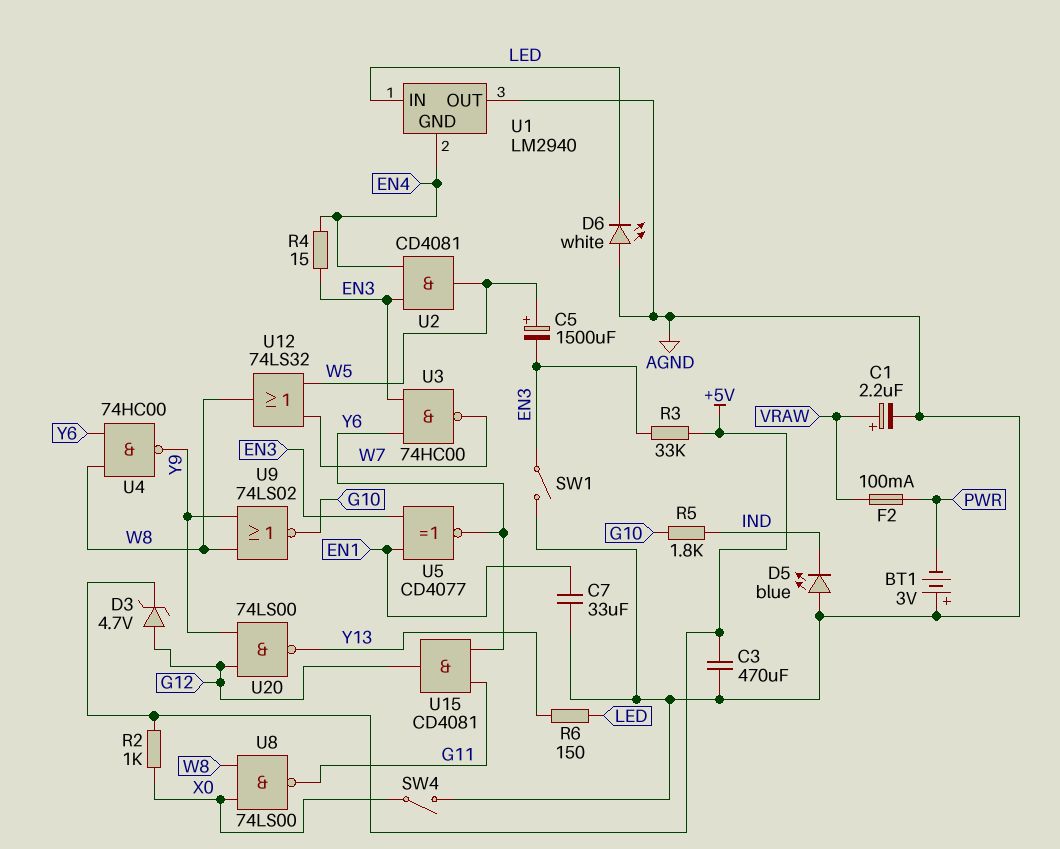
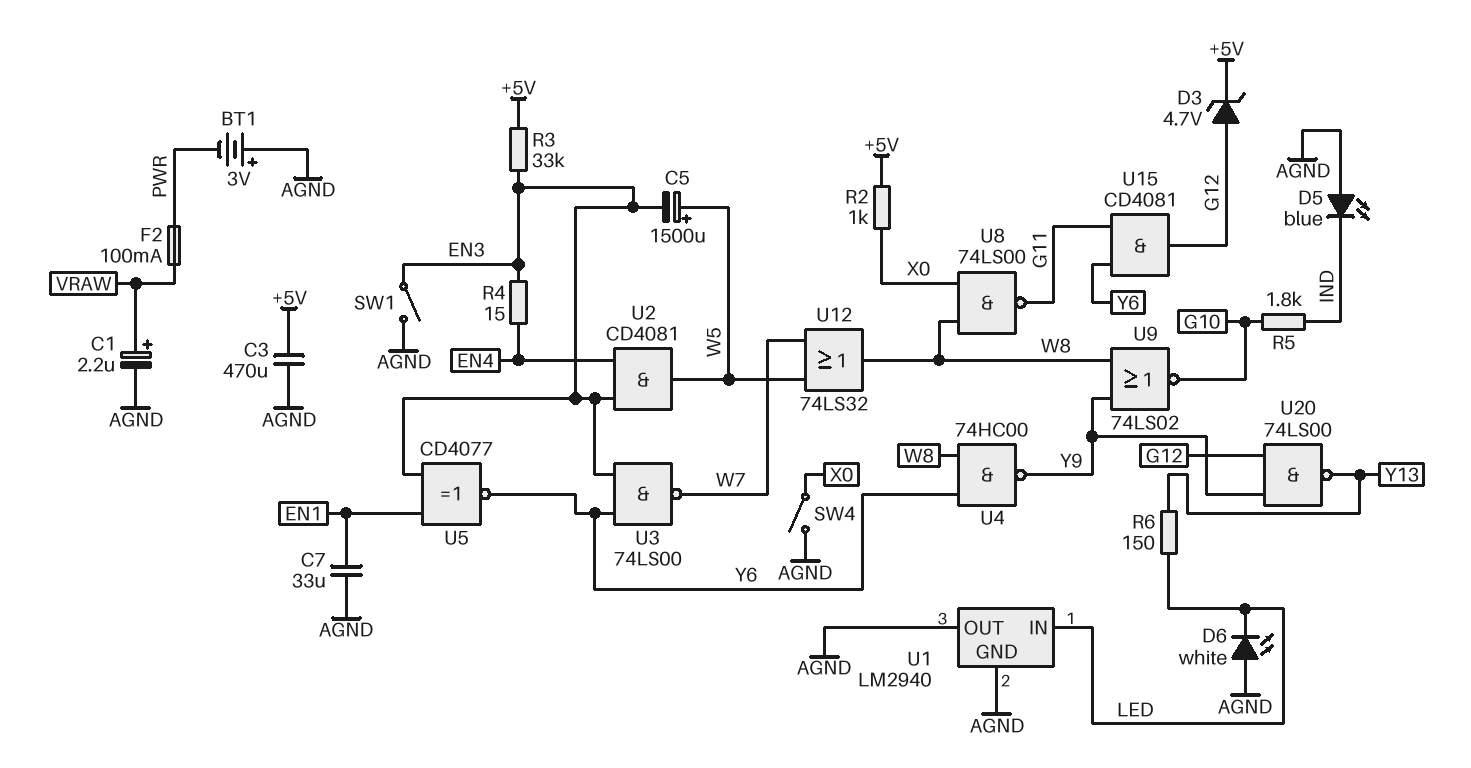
U1 pin GND: EN4 -> AGND
U3: NAND 74HC00 (in EN3, in Y6, out W7) -> NAND 74LS00 (in EN3, in Y6, out W7)

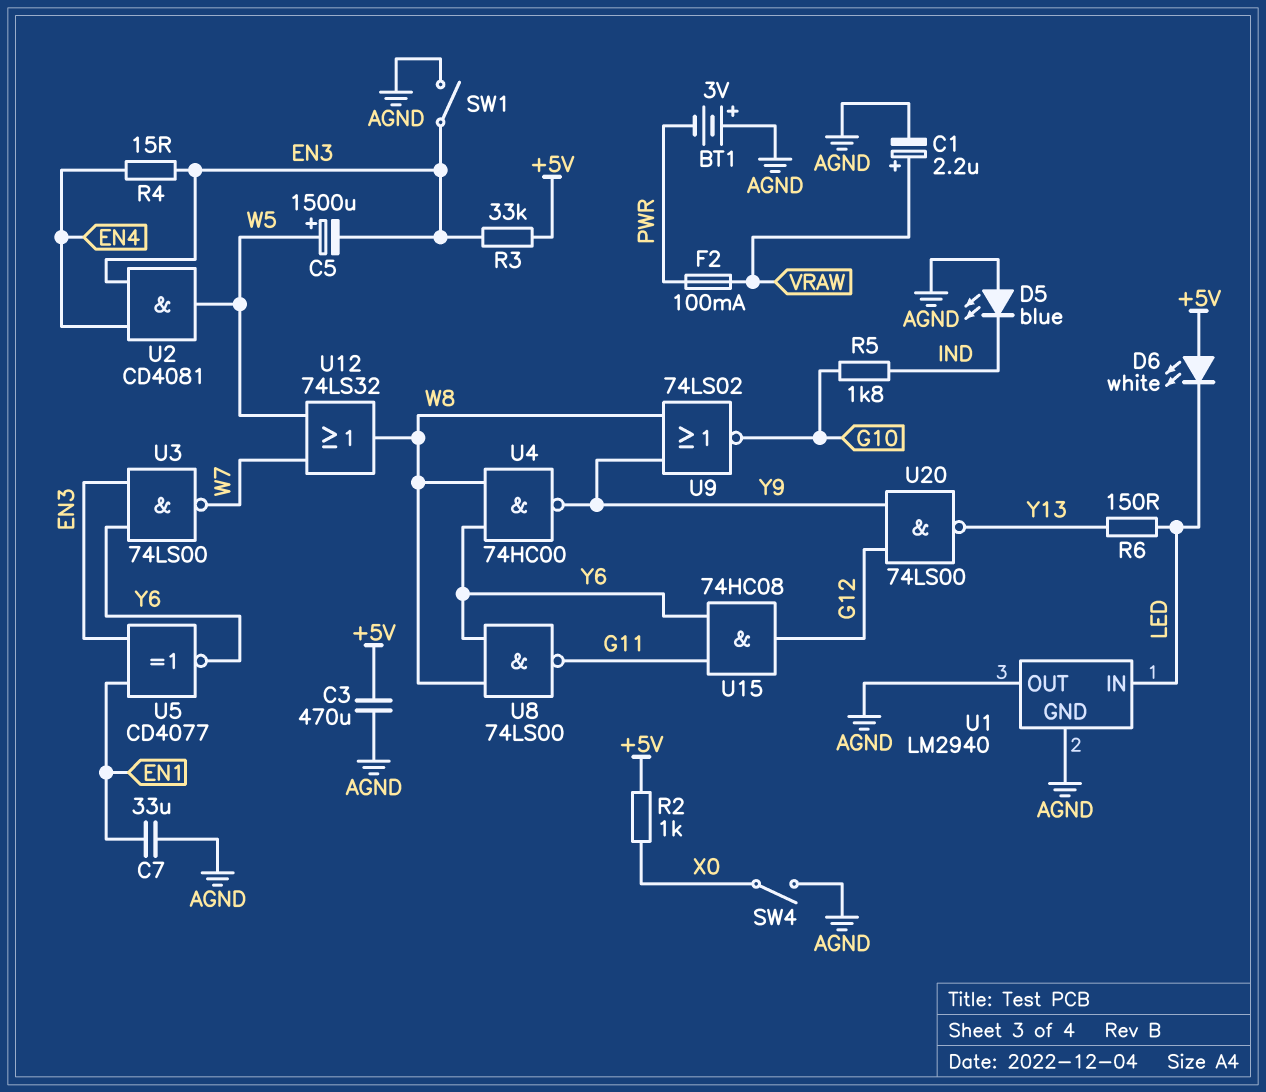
D3: zener 4.7V (A G12, K +5V) -> none
D6: LED white (A AGND, K LED) -> LED white (A +5V, K LED)
U8: NAND 74LS00 (in W8, in X0, out G11) -> NAND 74LS00 (in W8, in Y6, out G11)
U15: AND CD4081 (in G11, in Y6, out G12) -> AND 74HC08 (in G11, in Y6, out G12)

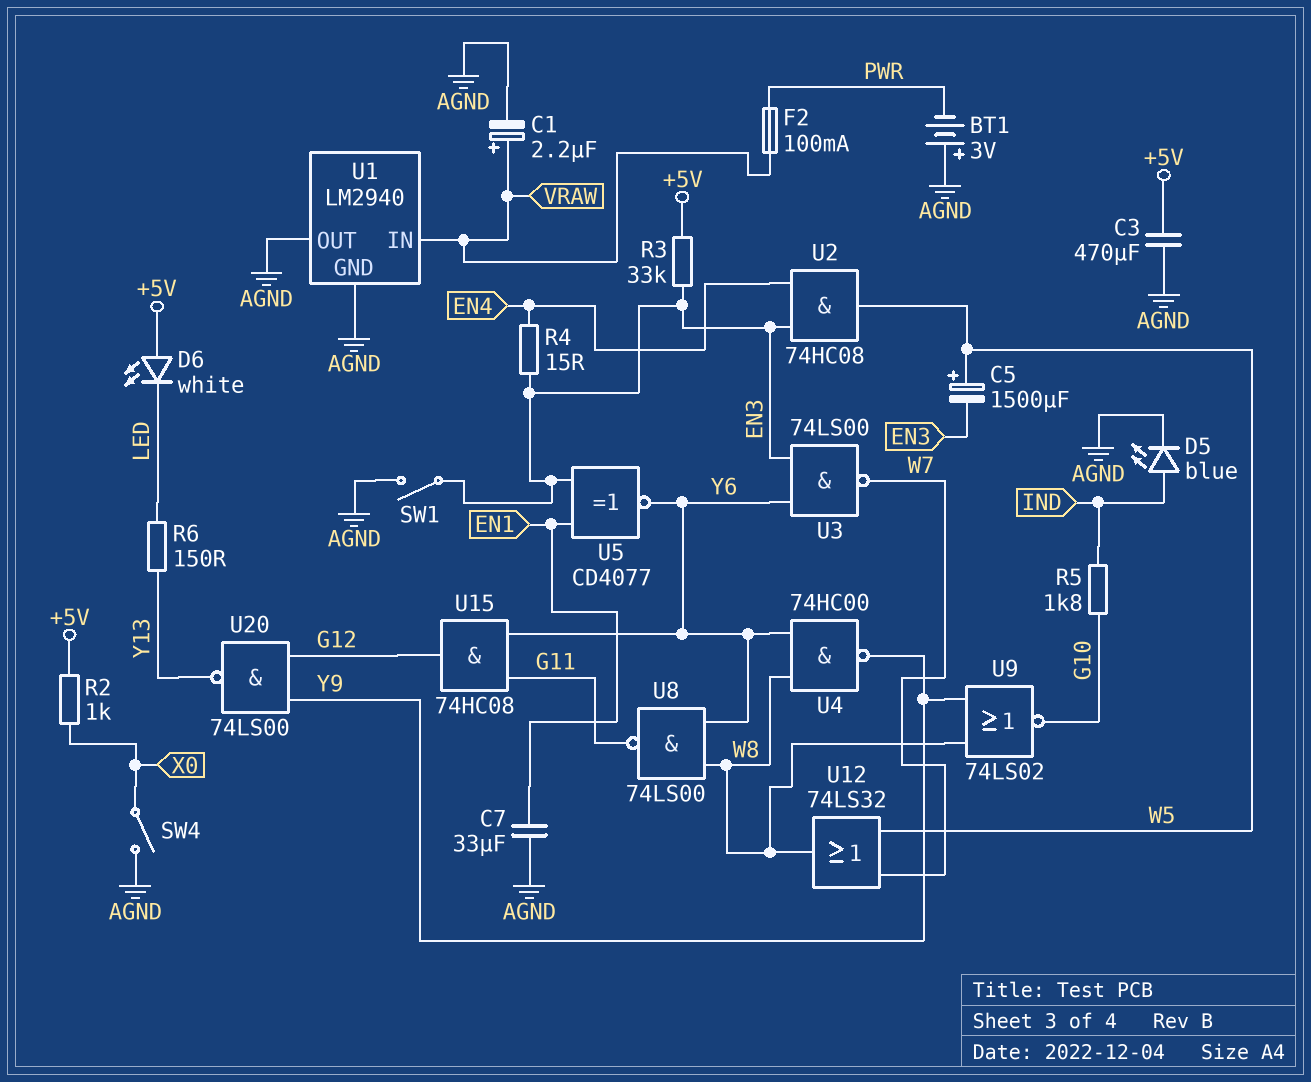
D5: LED blue (A AGND, K IND) -> LED blue (A IND, K AGND)
U1 pin IN: LED -> VRAW
U2: AND CD4081 (in EN3, in EN4, out W5) -> AND 74HC08 (in EN3, in EN4, out W5)

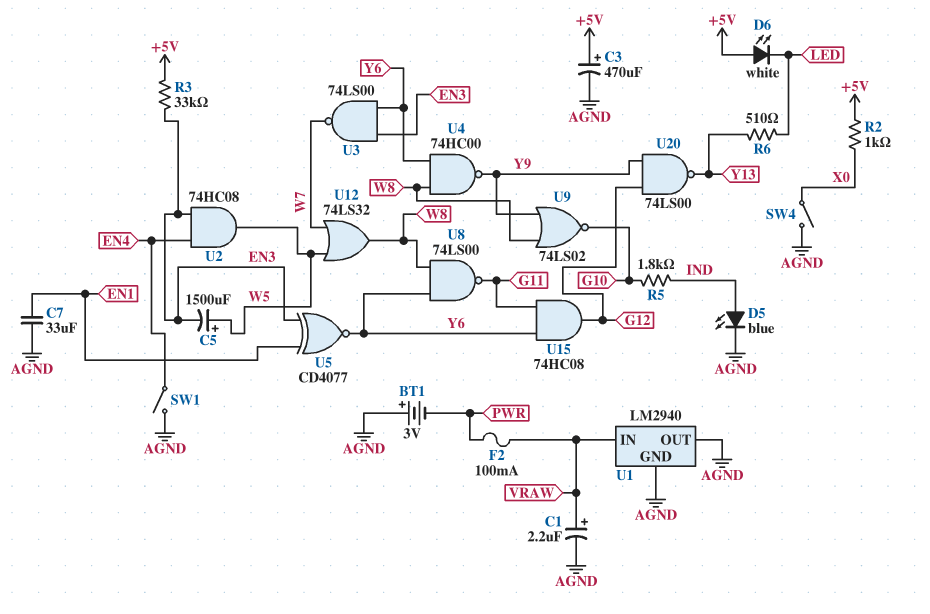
C3: 470uF (+5V, AGND) -> 470uF (plus +5V, minus AGND)
R4: 15 (EN3, EN4) -> none
R6: 150 (LED, Y13) -> 510 (LED, Y13)
SW1: switch (AGND, EN3) -> switch (AGND, EN4)

